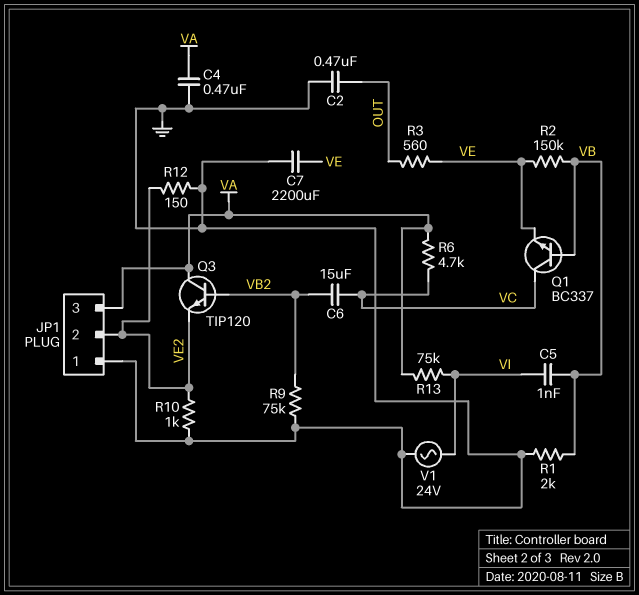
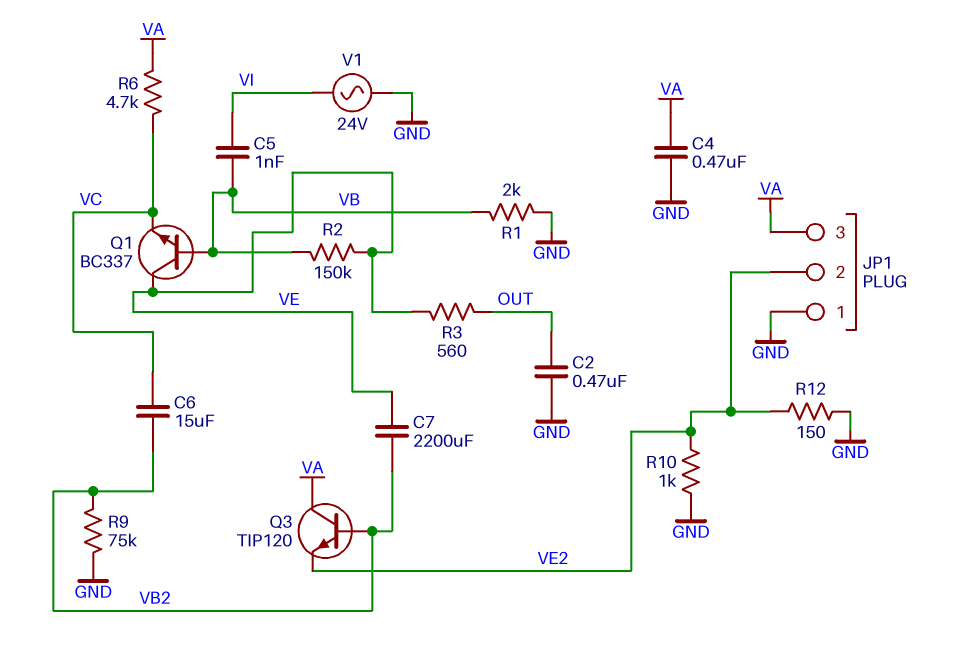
C7: 2200uF (GND, VE) -> 2200uF (VB2, VE)
Q1: NPN BC337 (B VB, C VC, E VE) -> NPN BC337 (B VB, C VE, E VC)
R13: 75k (VA, VI) -> none

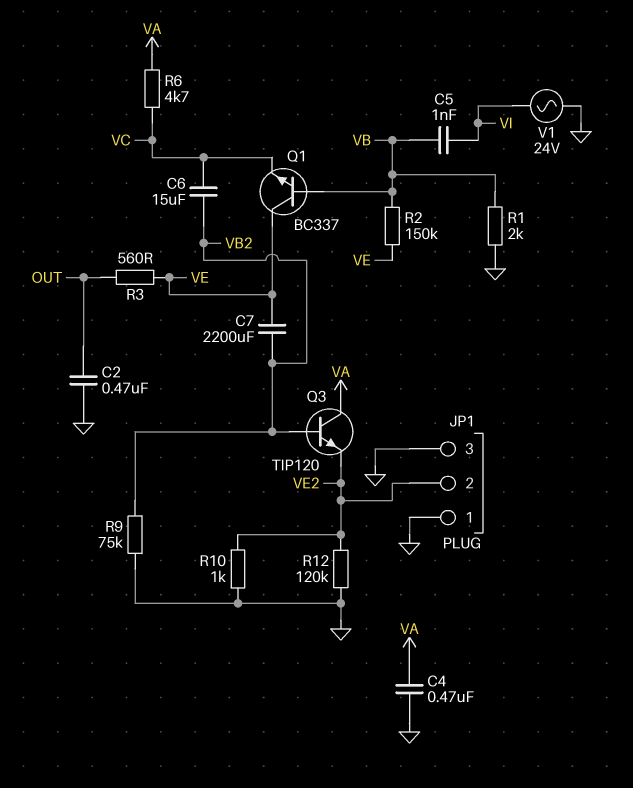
JP1 pin 3: VA -> GND
R12: 150 (GND, VE2) -> 120k (GND, VE2)

